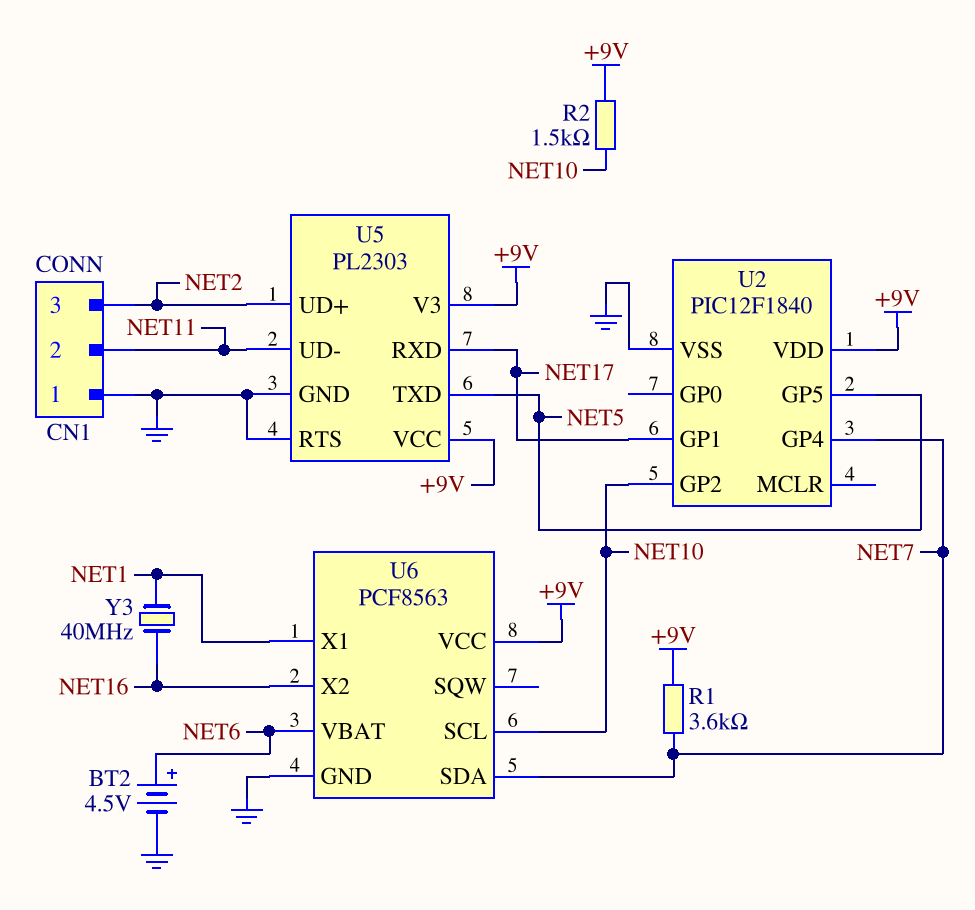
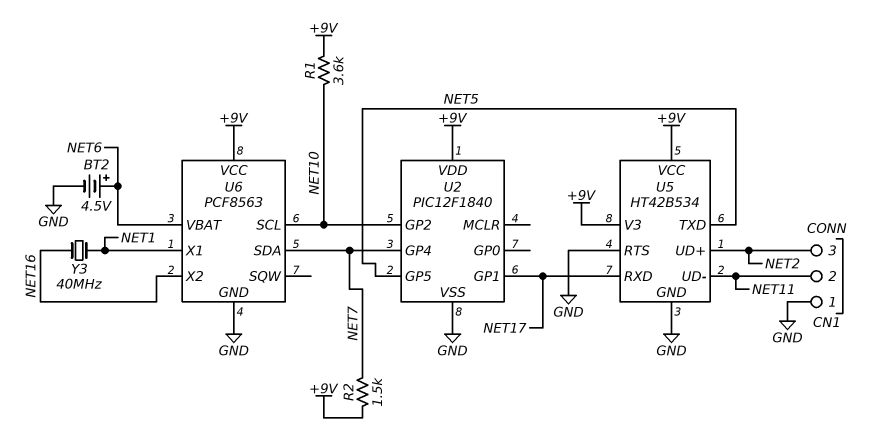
R1: 3.6k (+9V, NET7) -> 3.6k (+9V, NET10)
R2: 1.5k (+9V, NET10) -> 1.5k (+9V, NET7)
U5: PL2303 -> HT42B534

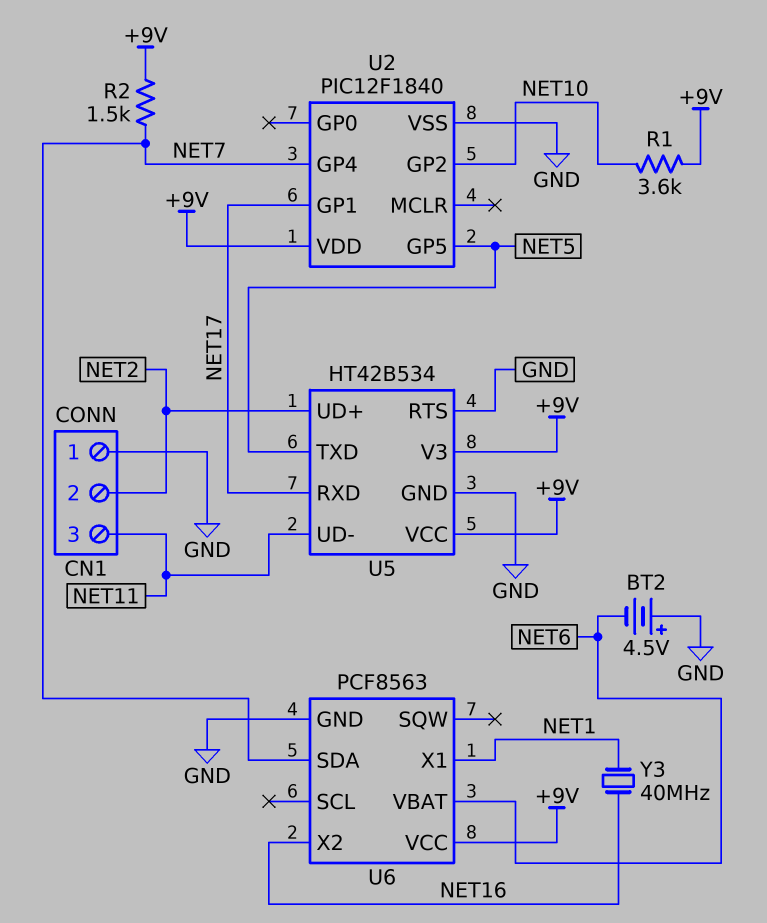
BT2: 4.5V (plus NET6, minus GND) -> 4.5V (plus GND, minus NET6)
CN1 pin 2: NET11 -> NET2
CN1 pin 3: NET2 -> NET11
U6 pin SCL: NET10 -> none

